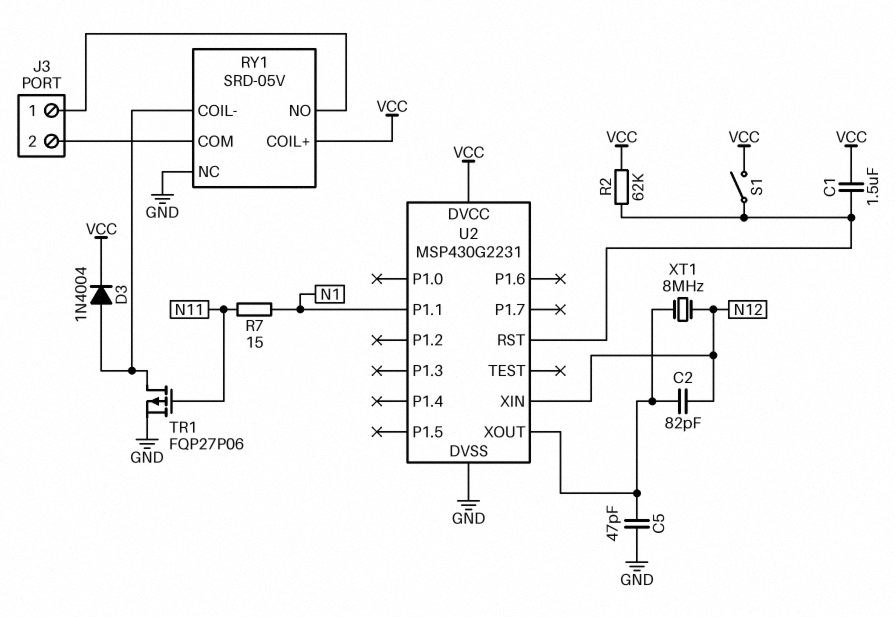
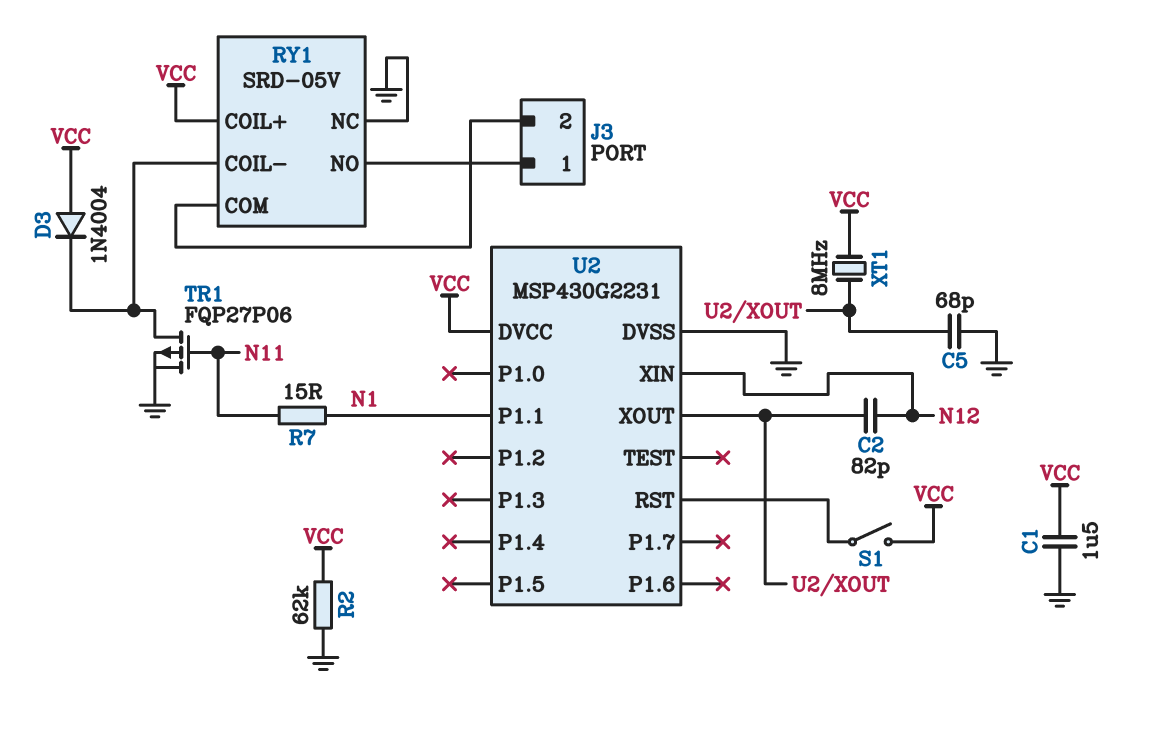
C1: 1.5uF (U2/RST, VCC) -> 1.5uF (GND, VCC)
C5: 47pF (GND, U2/XOUT) -> 68pF (GND, U2/XOUT)
D3: diode 1N4004 (A RY1/COIL-, K VCC) -> diode 1N4004 (A VCC, K RY1/COIL-)
R2: 62k (U2/RST, VCC) -> 62k (GND, VCC)
XT1: 8MHz (N12, U2/XOUT) -> 8MHz (U2/XOUT, VCC)

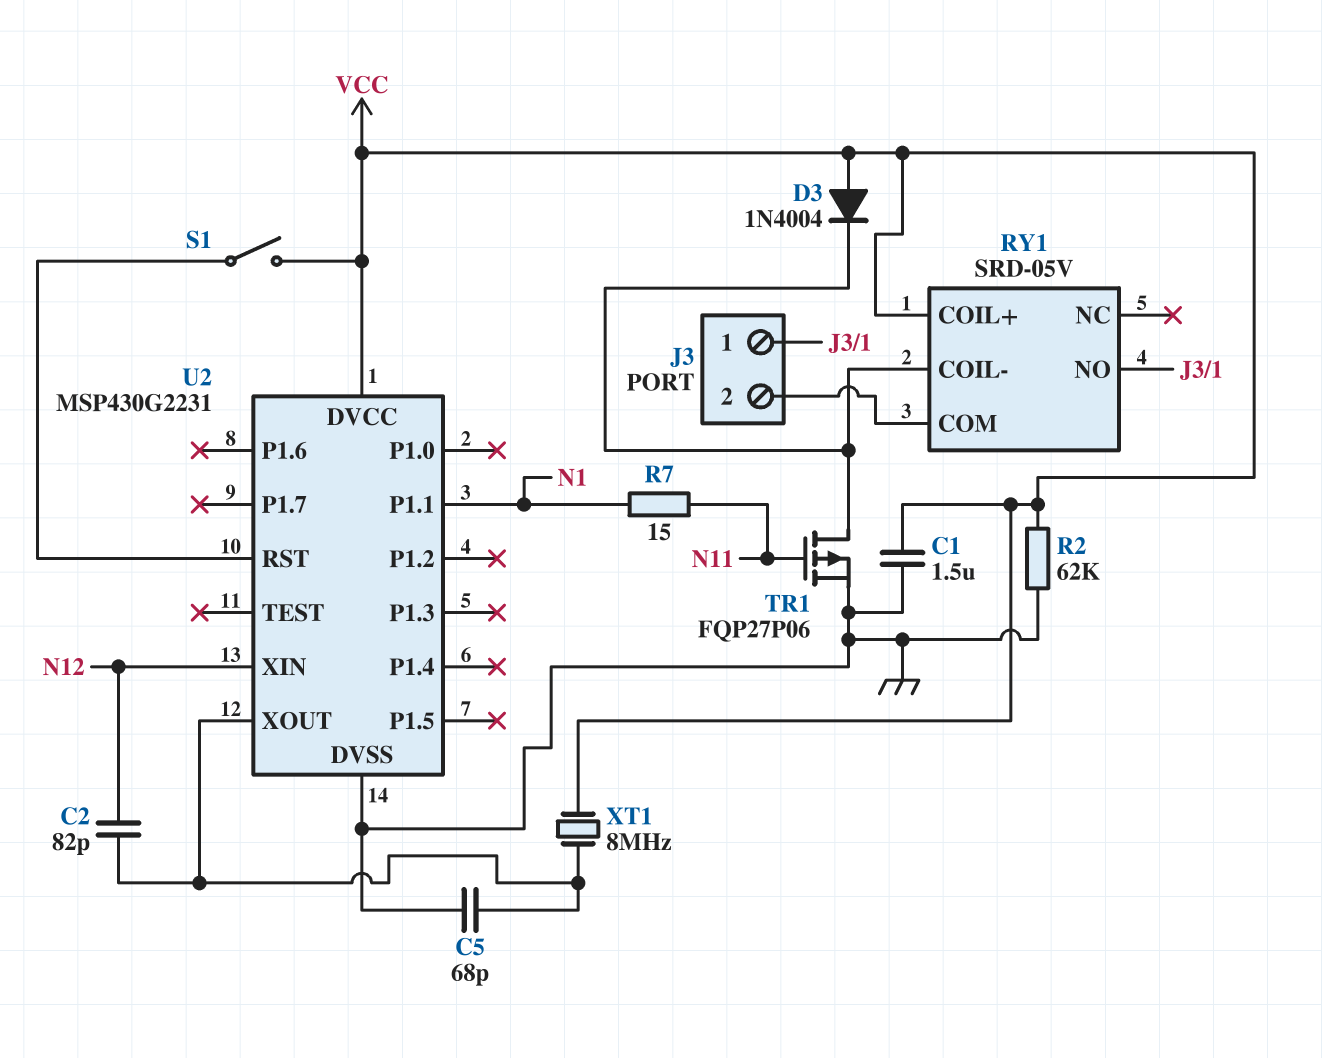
RY1 pin NC: GND -> none

